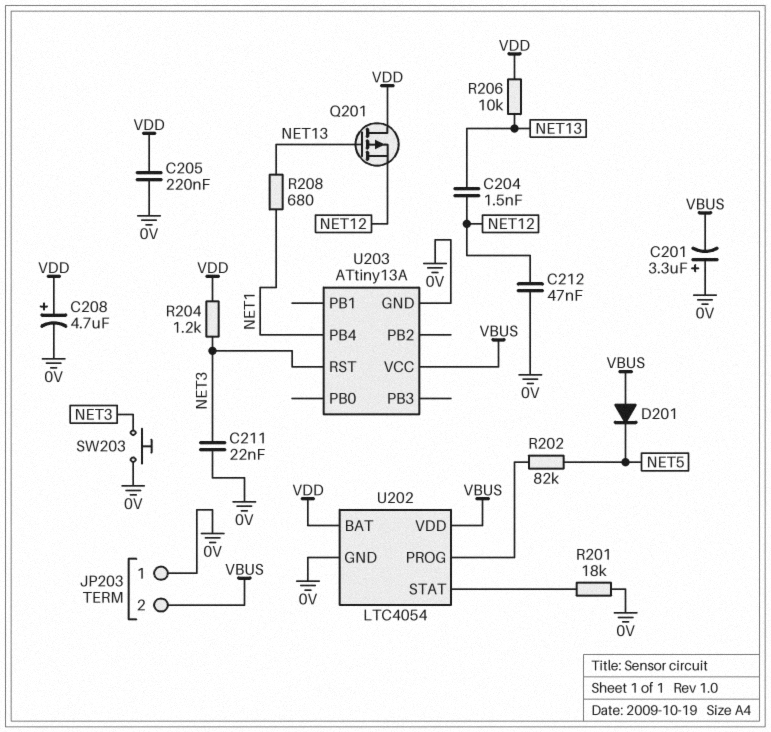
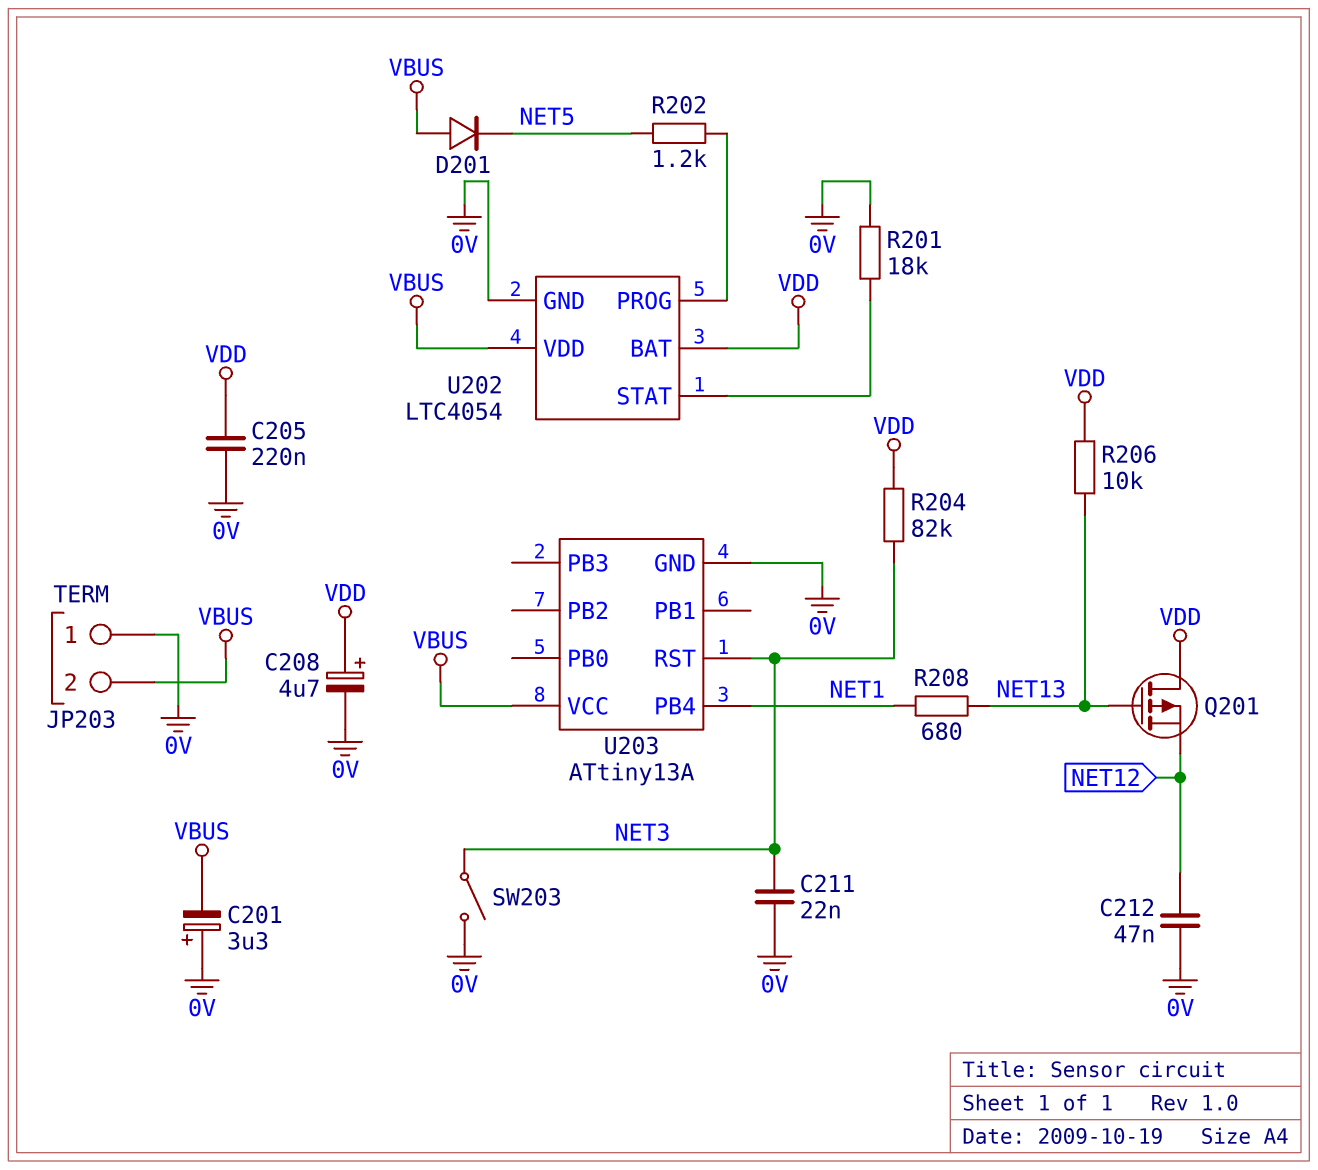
C204: 1.5nF (NET12, NET13) -> none
R202: 82k (NET5, U202/PROG) -> 1.2k (NET5, U202/PROG)
R204: 1.2k (NET3, VDD) -> 82k (NET3, VDD)
SW203: button (0V, NET3) -> switch (0V, NET3)

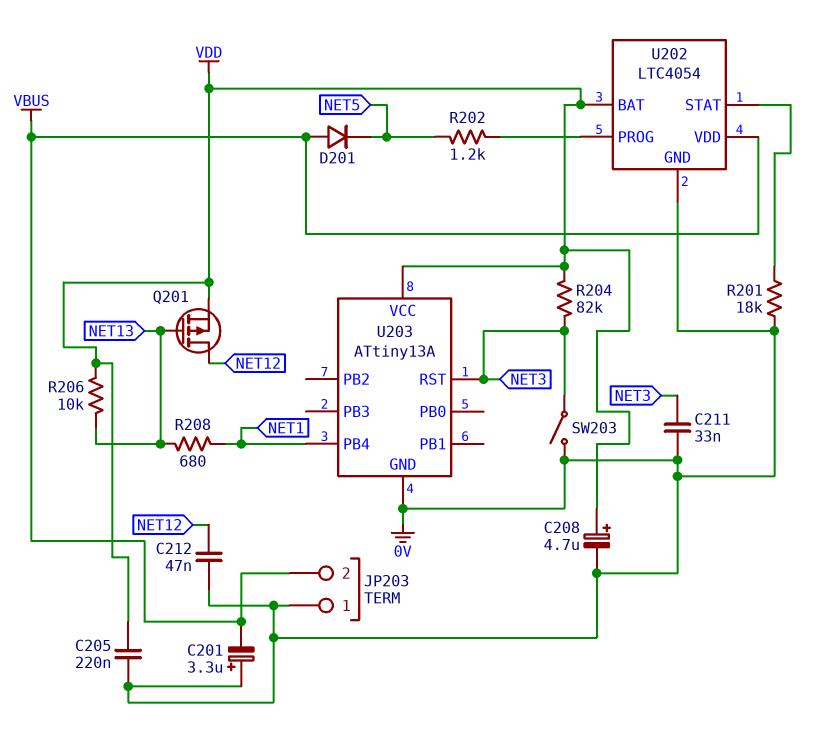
C211: 22nF (0V, NET3) -> 33nF (0V, NET3)
Q201: PMOS (G NET13, D VDD, S NET12) -> PMOS (G NET13, D NET12, S VDD)
U203 pin VCC: VBUS -> VDD

